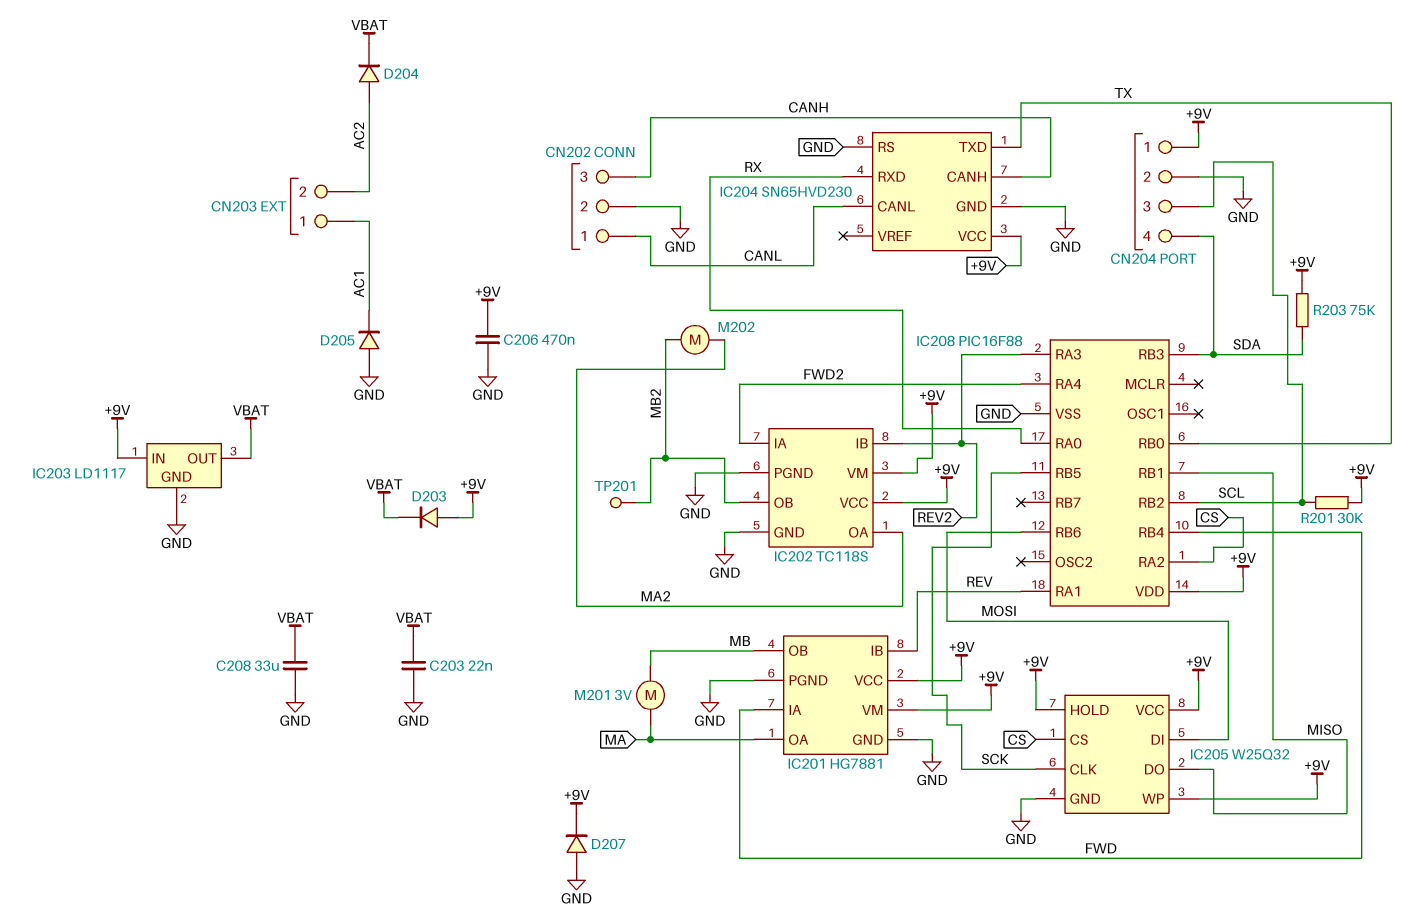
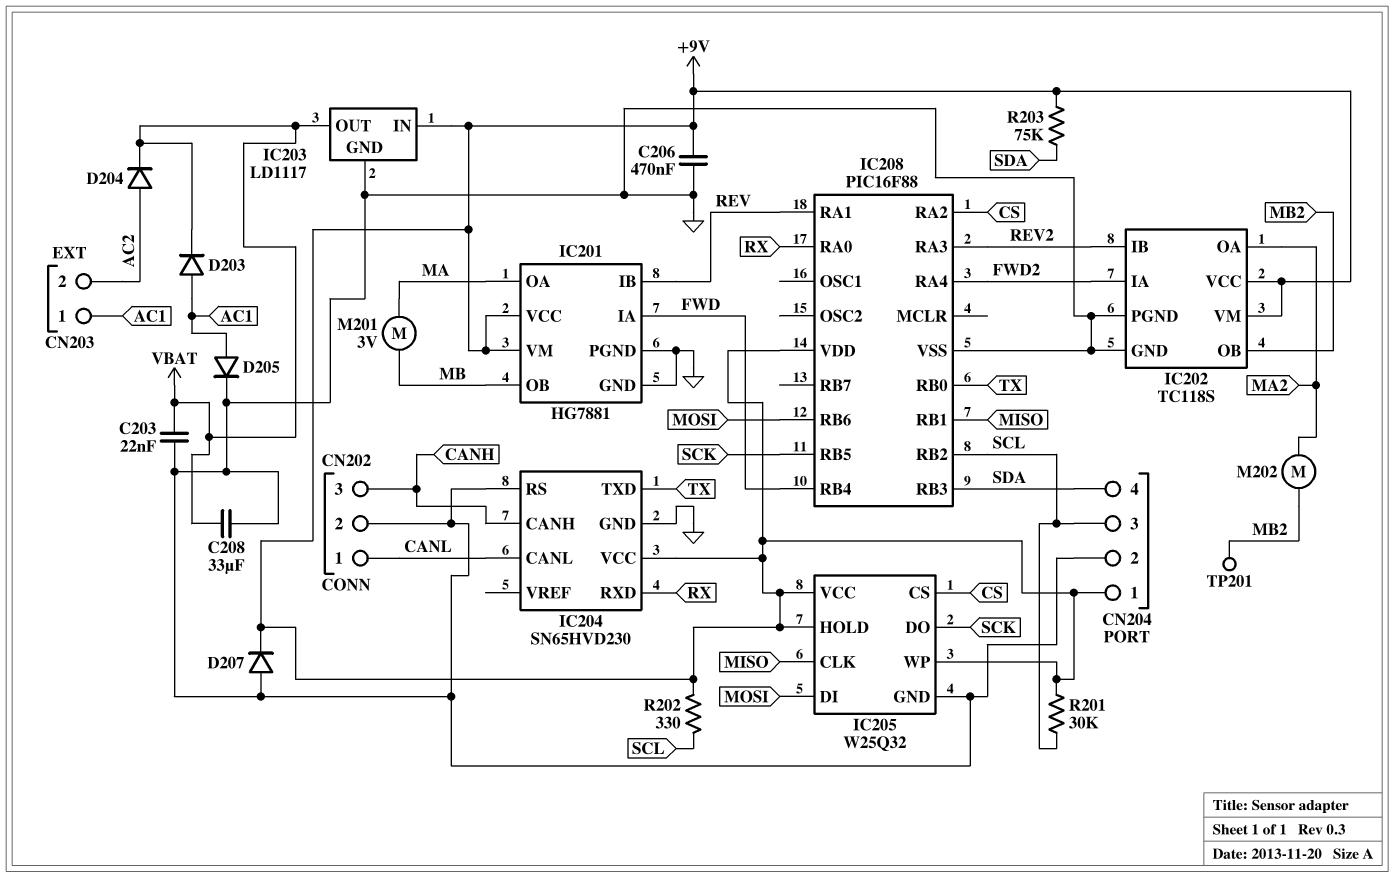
D203: diode (A +9V, K VBAT) -> diode (A AC1, K VBAT)
D205: diode (A GND, K AC1) -> diode (A AC1, K GND)
IC205 pin CLK: SCK -> MISO
IC205 pin DO: MISO -> SCK
R202: none -> 330 (+9V, SCL)

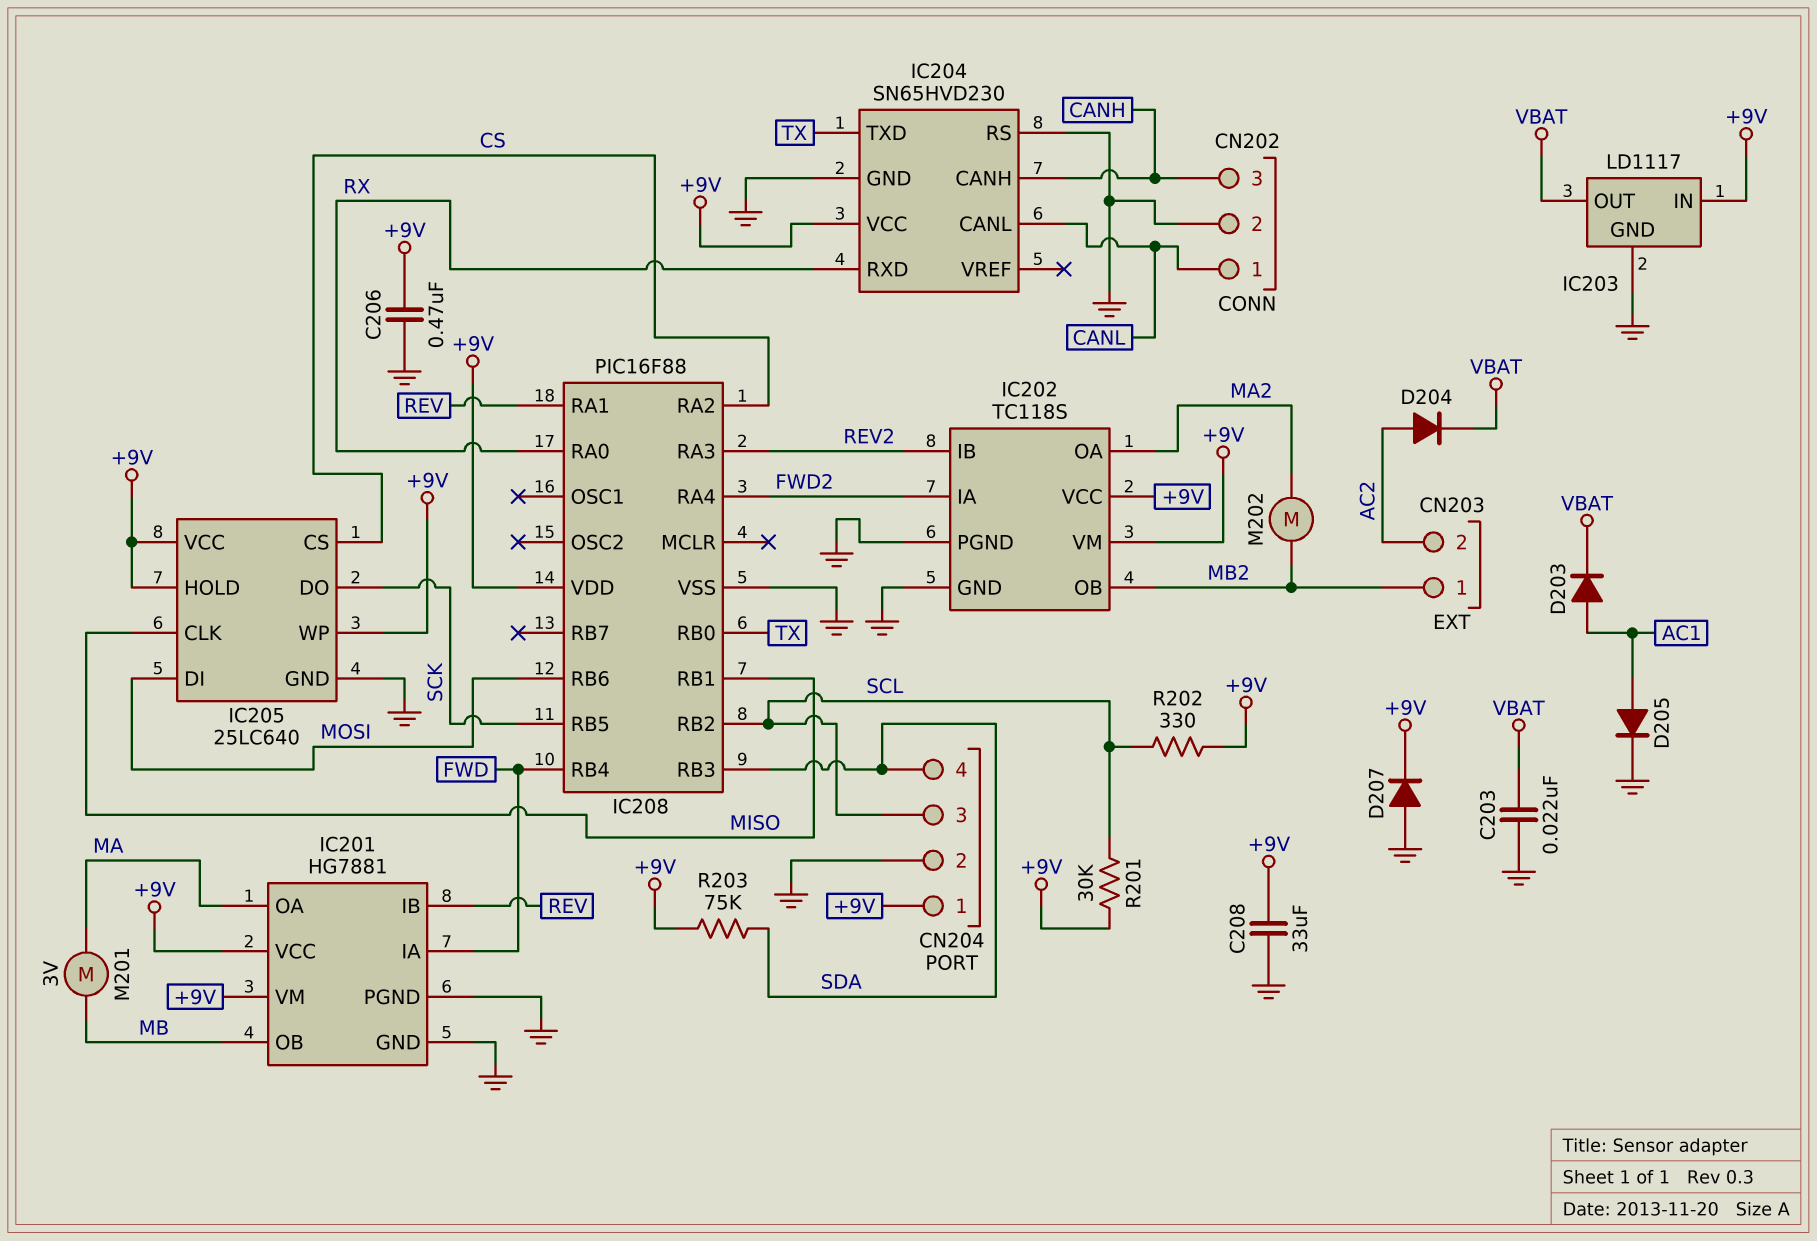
C208: 33uF (GND, VBAT) -> 33uF (+9V, GND)
CN203 pin 1: AC1 -> MB2
IC205: W25Q32 -> 25LC640
TP201: test point (MB2) -> none

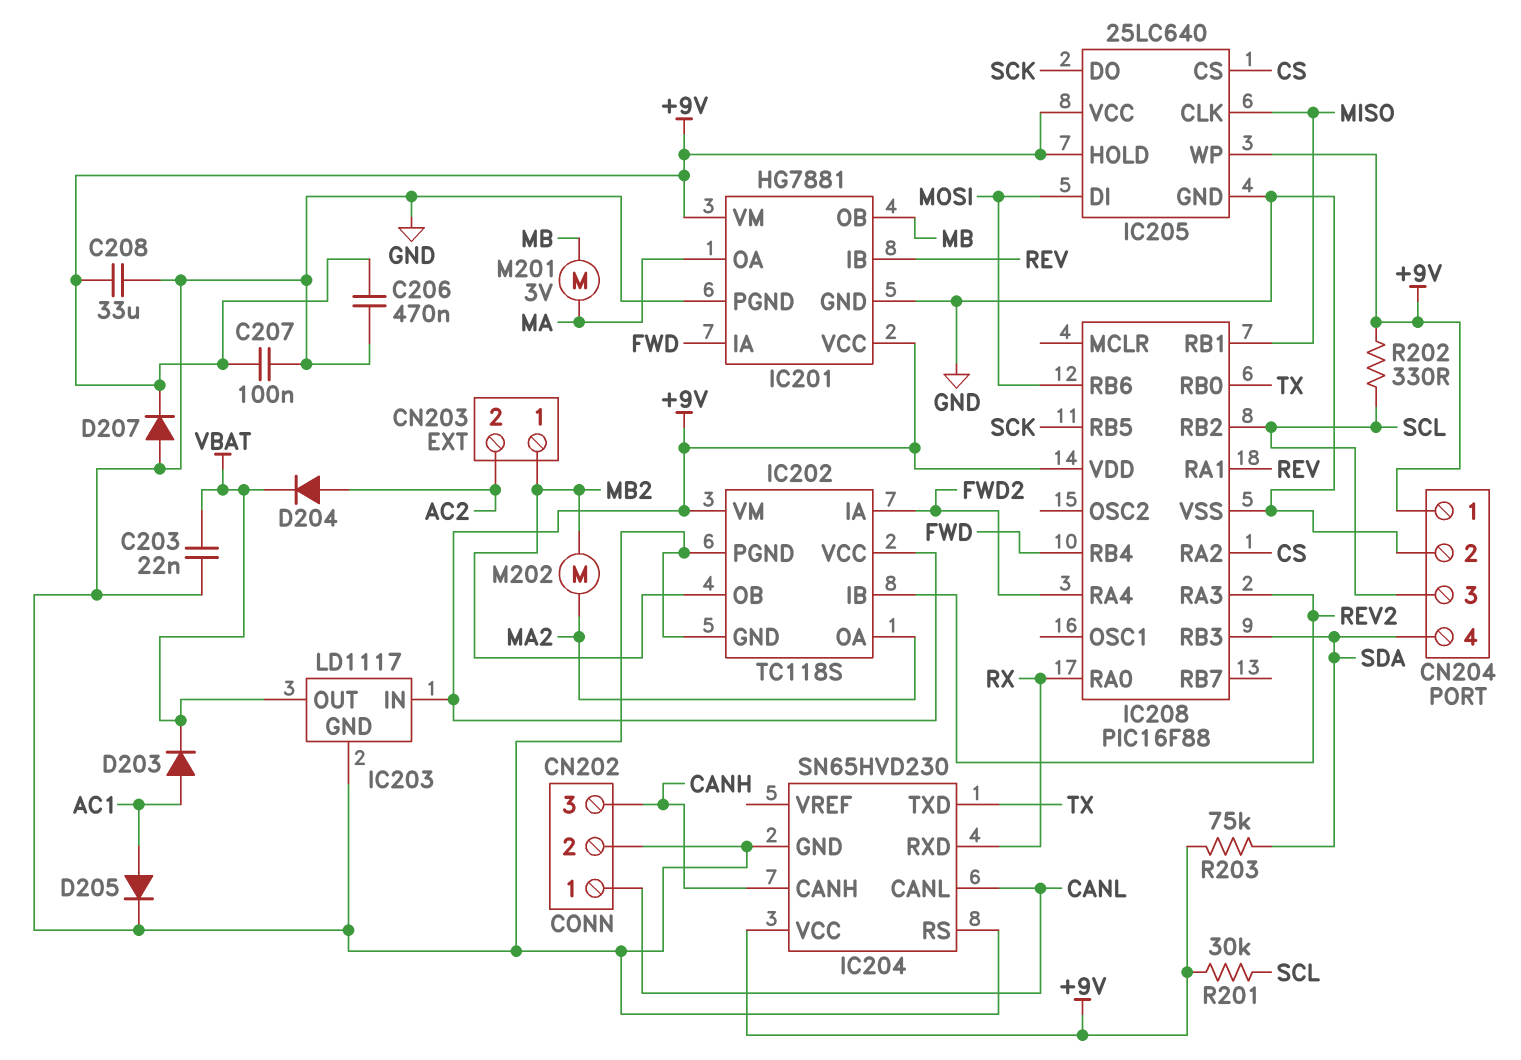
C207: none -> 100nF (+9V, GND)

